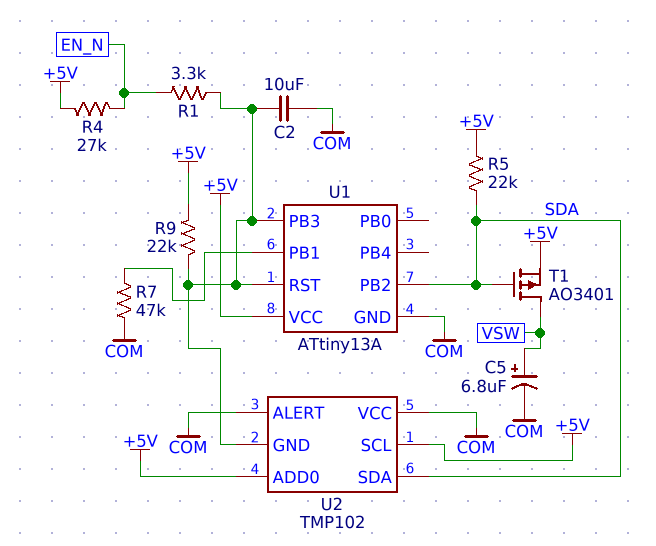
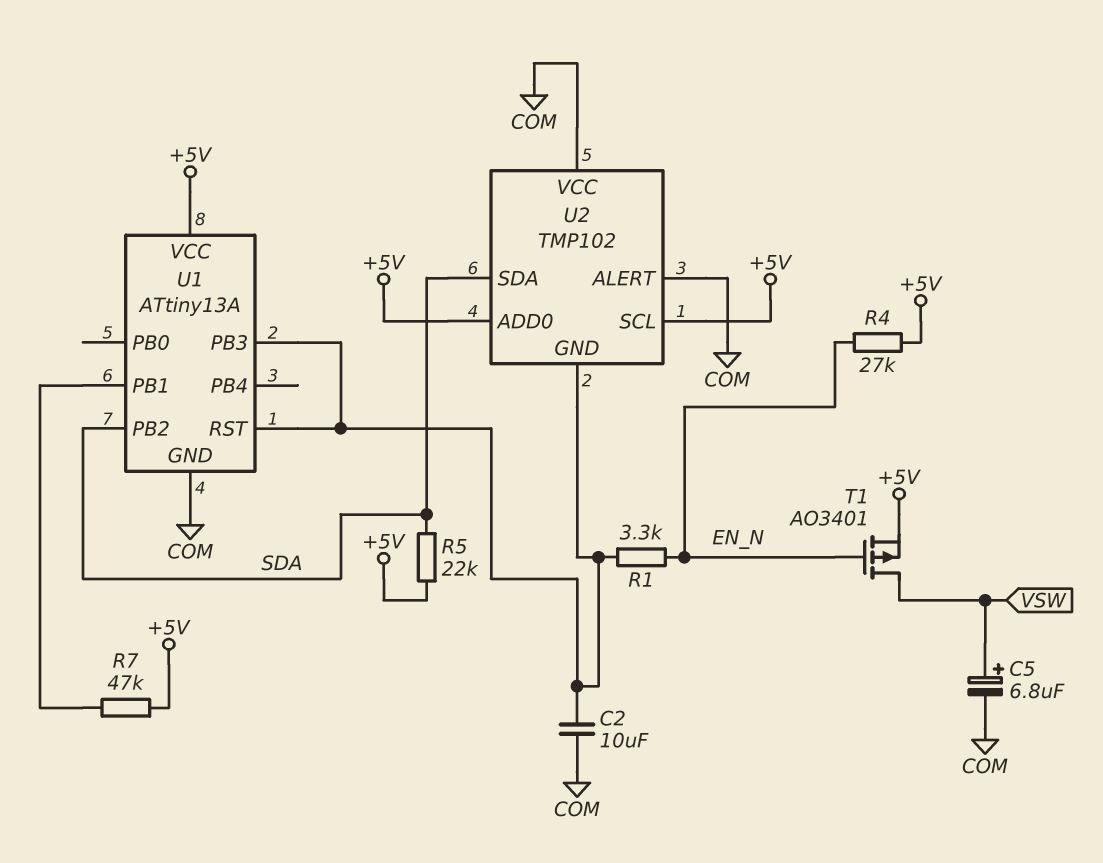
R7: 47k (COM, U1/PB1) -> 47k (+5V, U1/PB1)
R9: 22k (+5V, U1/PB3) -> none
T1: PMOS AO3401 (G SDA, D VSW, S +5V) -> PMOS AO3401 (G EN_N, D VSW, S +5V)

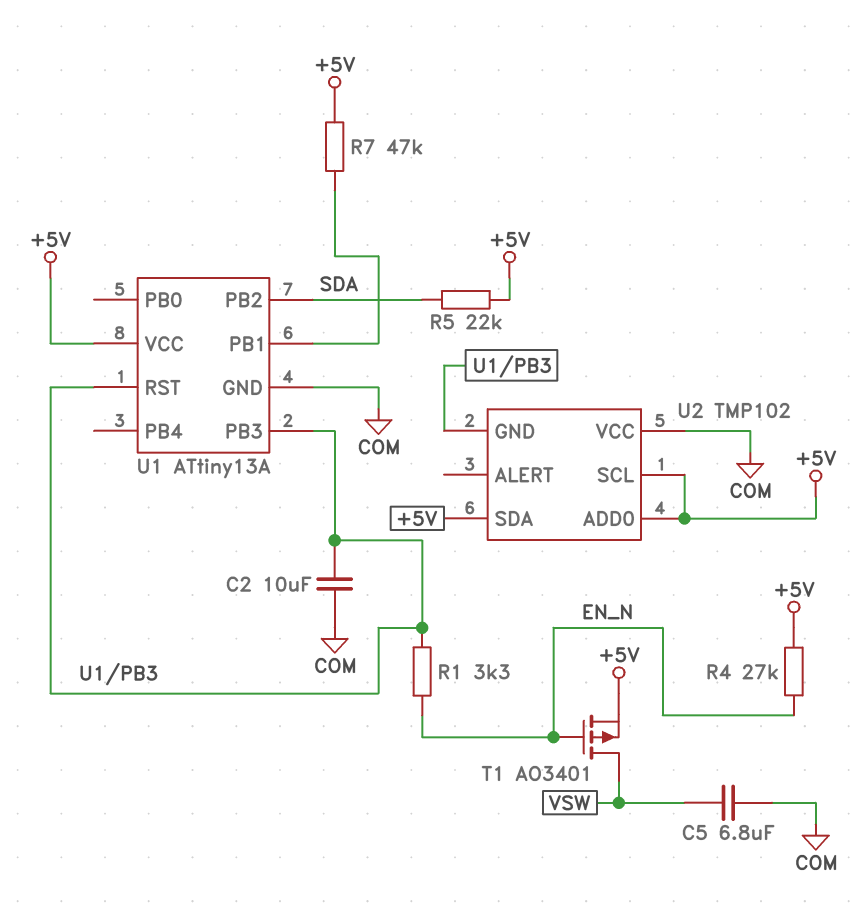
C5: 6.8uF (plus VSW, minus COM) -> 6.8uF (COM, VSW)
U2 pin ALERT: COM -> none
U2 pin SDA: SDA -> +5V

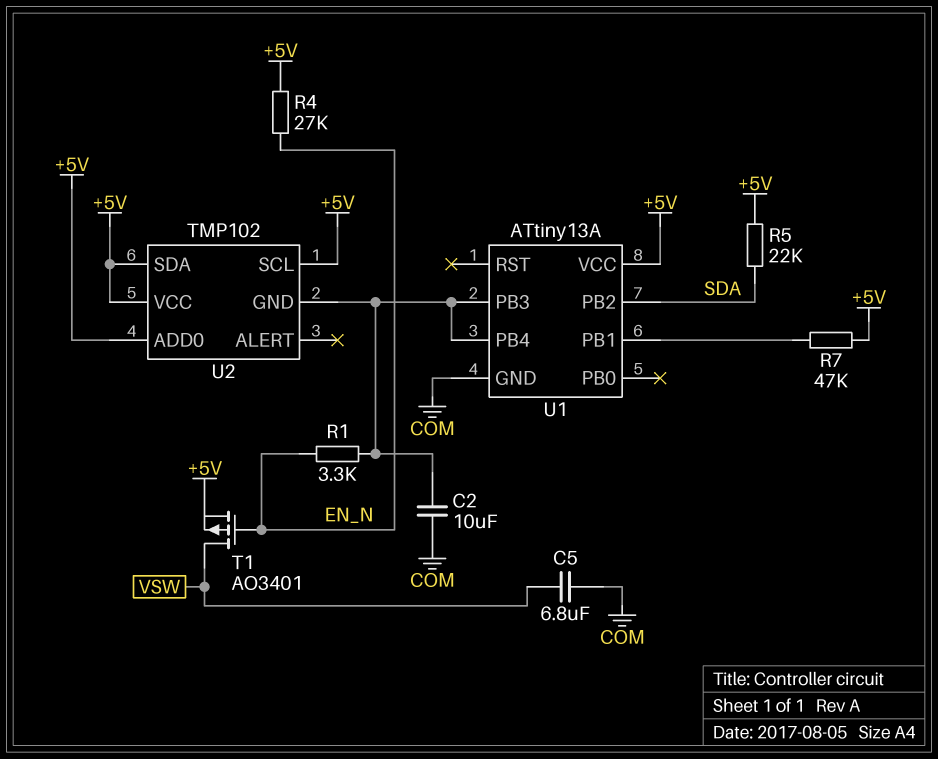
U1 pin PB4: none -> U1/PB3
U1 pin RST: U1/PB3 -> none
U2 pin VCC: COM -> +5V

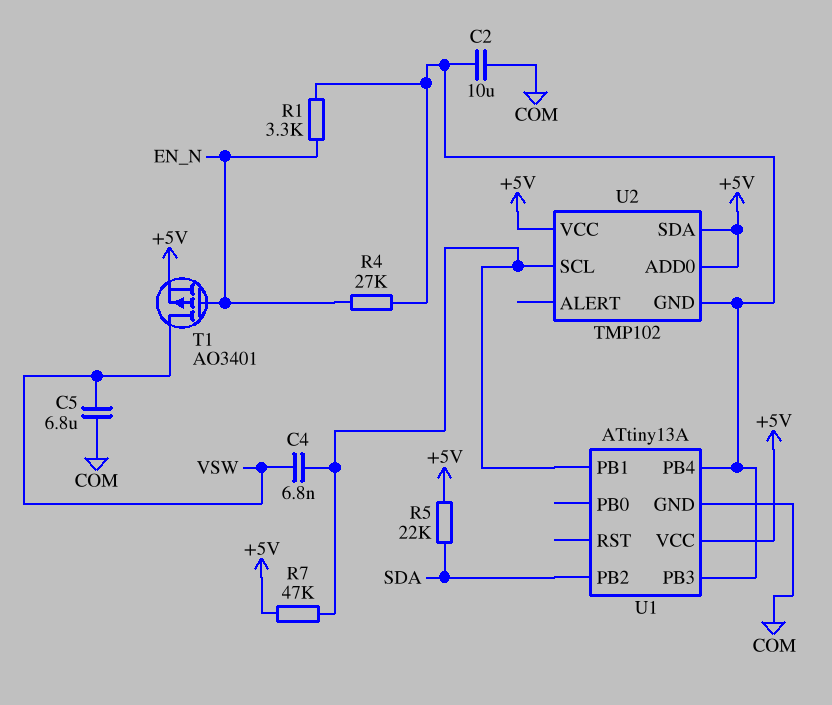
C4: none -> 6.8nF (U1/PB1, VSW)
R4: 27k (+5V, EN_N) -> 27k (EN_N, U1/PB3)
U2 pin SCL: +5V -> U1/PB1

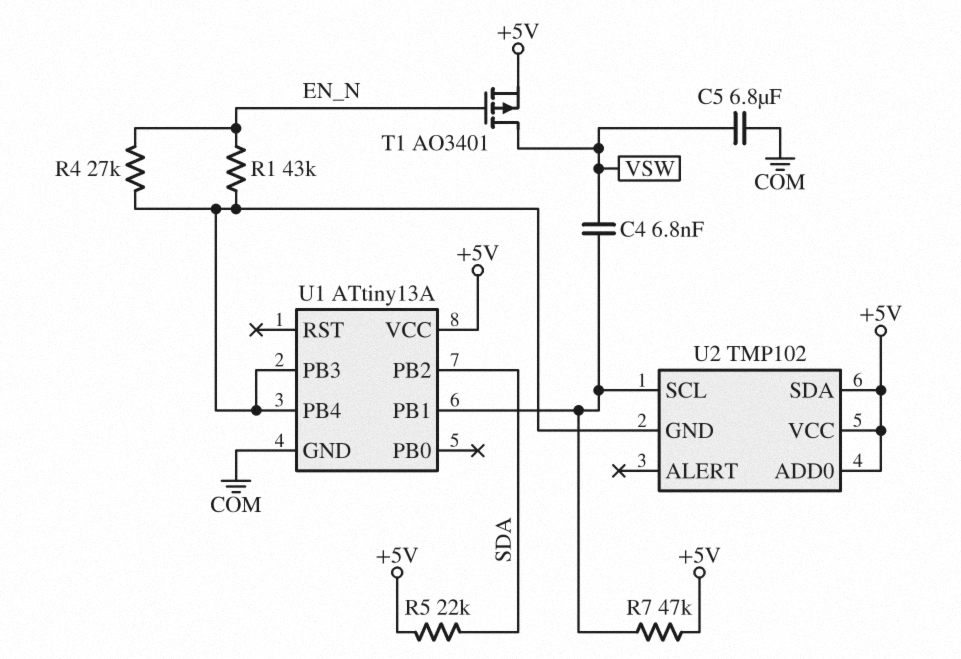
C2: 10uF (COM, U1/PB3) -> none
R1: 3.3k (EN_N, U1/PB3) -> 43k (EN_N, U1/PB3)

